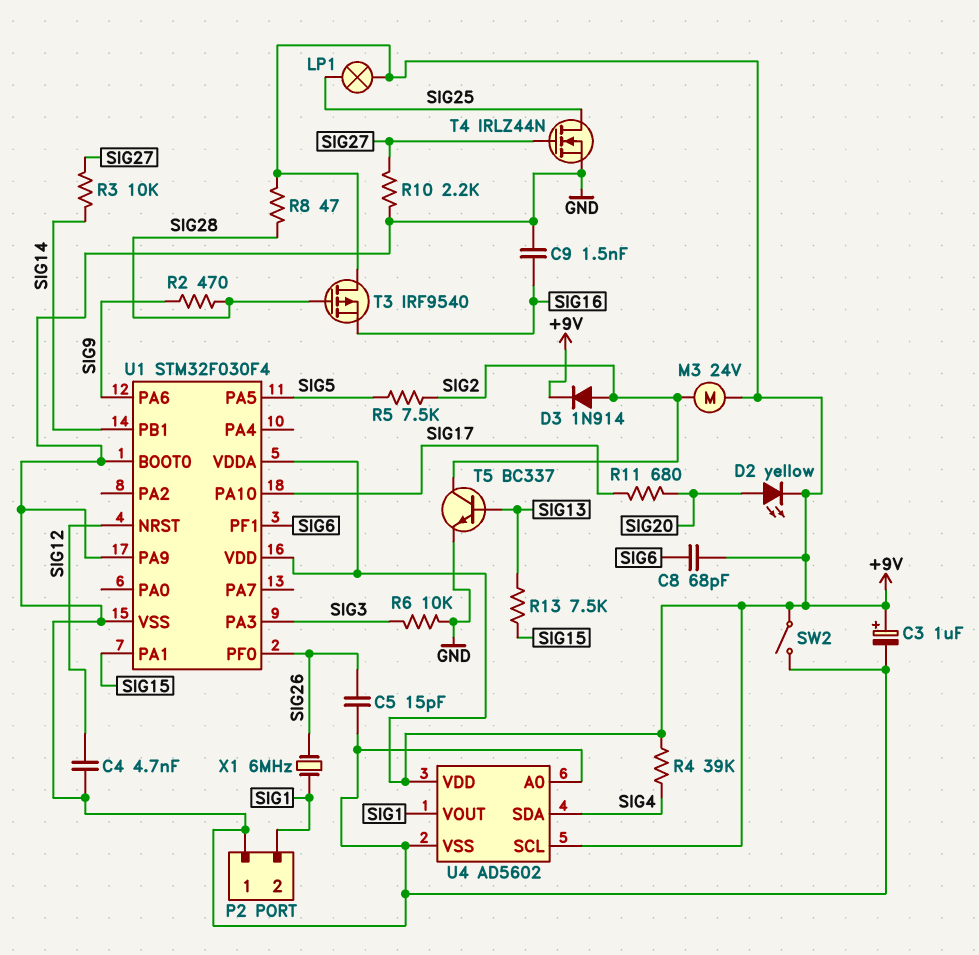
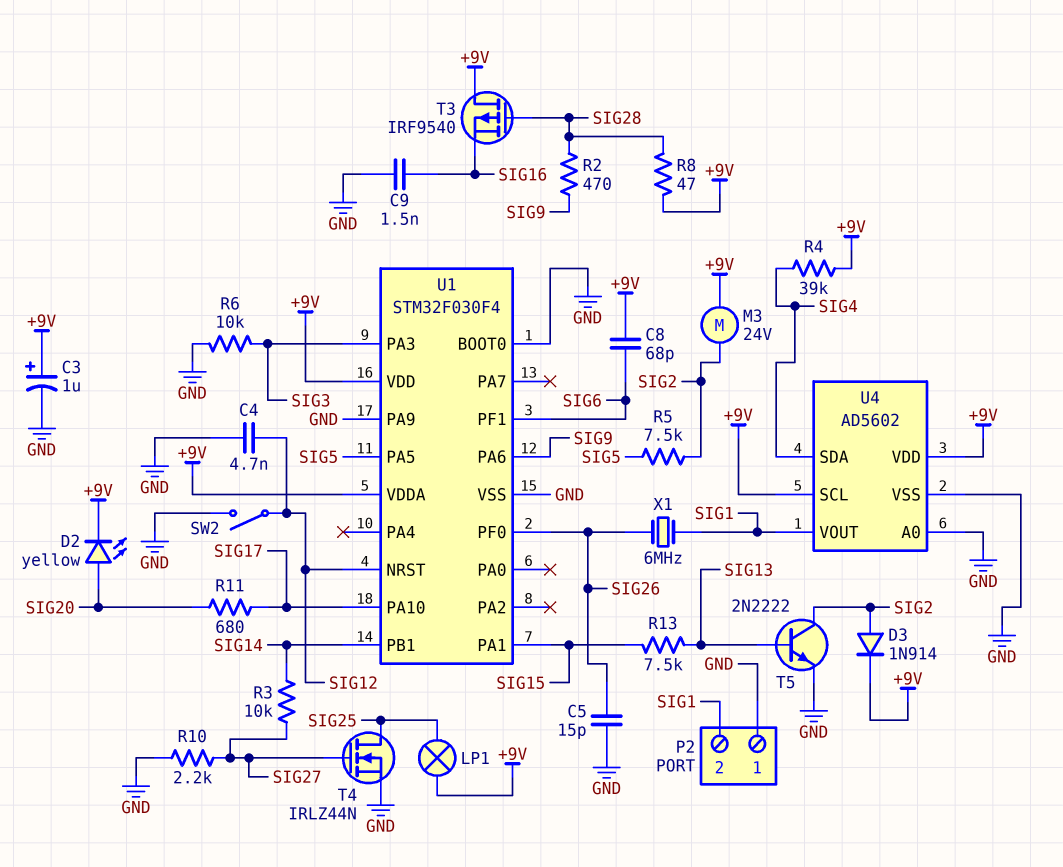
SW2: switch (+9V, GND) -> switch (GND, SIG12)
T5: NPN BC337 (B SIG13, C SIG2, E GND) -> NPN 2N2222 (B SIG13, C SIG2, E GND)

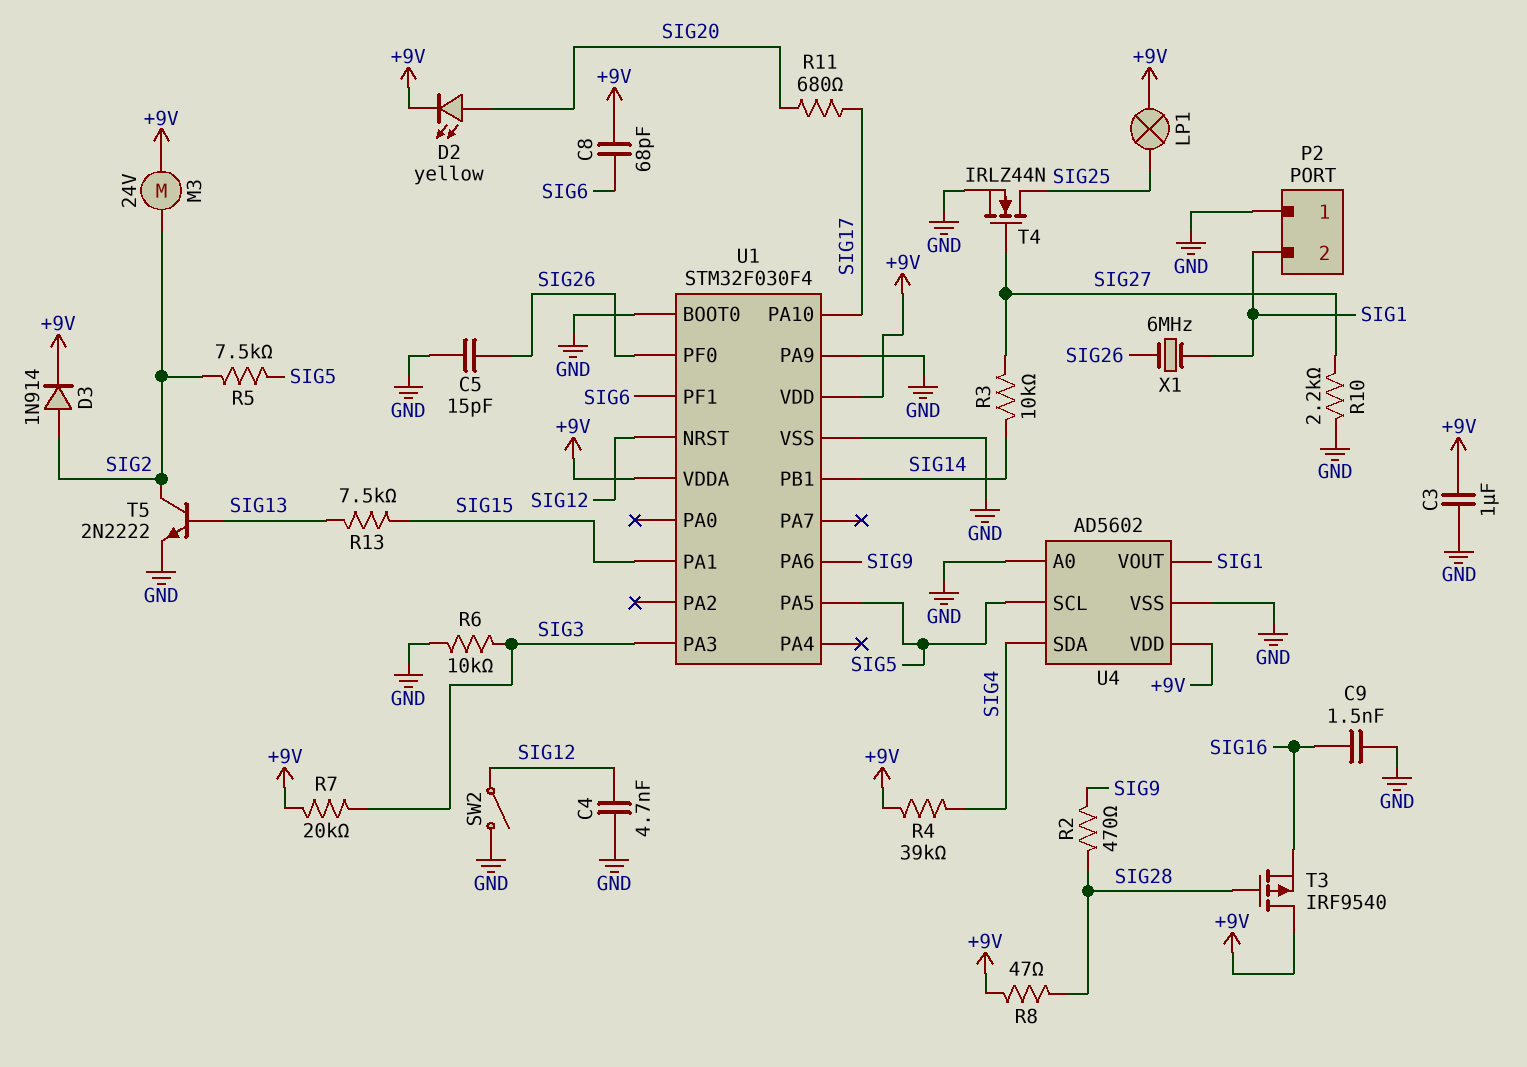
C3: 1uF (plus +9V, minus GND) -> 1uF (+9V, GND)
R7: none -> 20k (+9V, SIG3)
U4 pin SCL: +9V -> SIG5

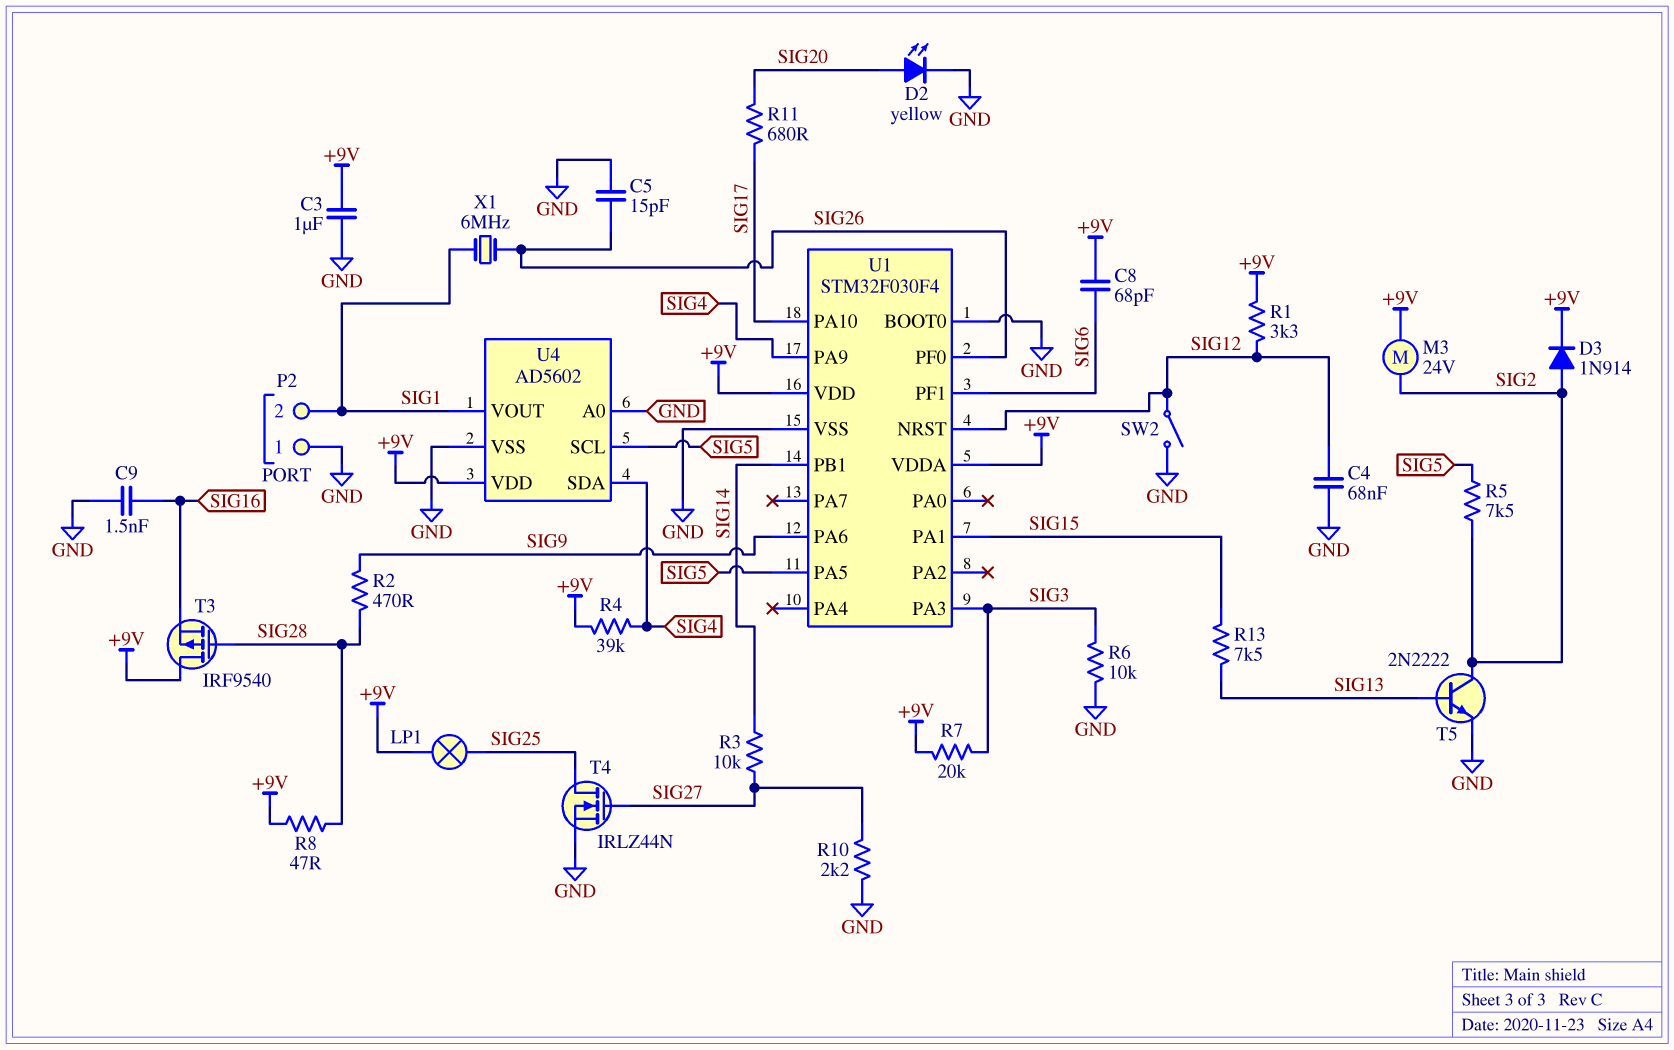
C4: 4.7nF (GND, SIG12) -> 68nF (GND, SIG12)
D2: LED yellow (A SIG20, K +9V) -> LED yellow (A SIG20, K GND)
R1: none -> 3.3k (+9V, SIG12)
U1 pin PA9: GND -> SIG4

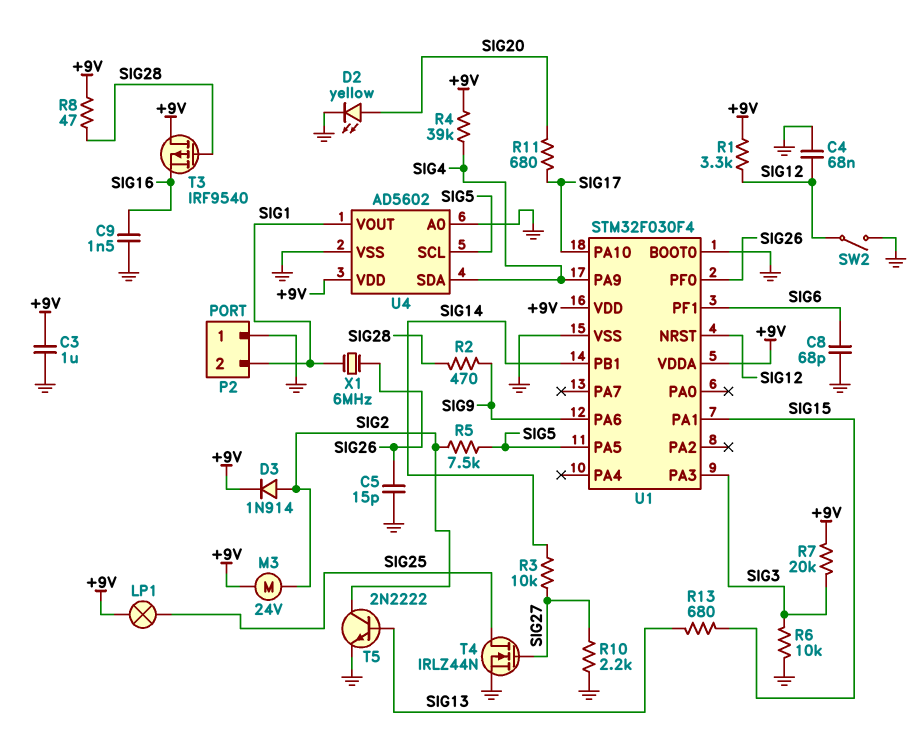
C8: 68pF (+9V, SIG6) -> 68pF (GND, SIG6)
R13: 7.5k (SIG13, SIG15) -> 680 (SIG13, SIG15)

